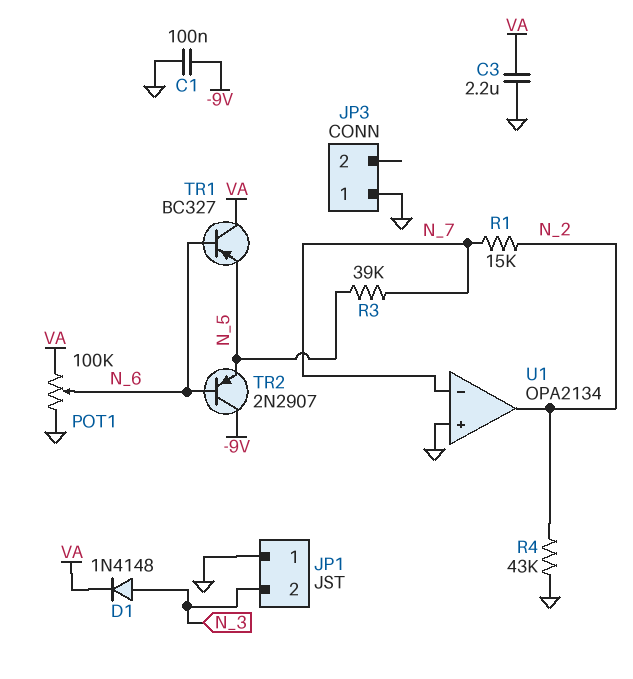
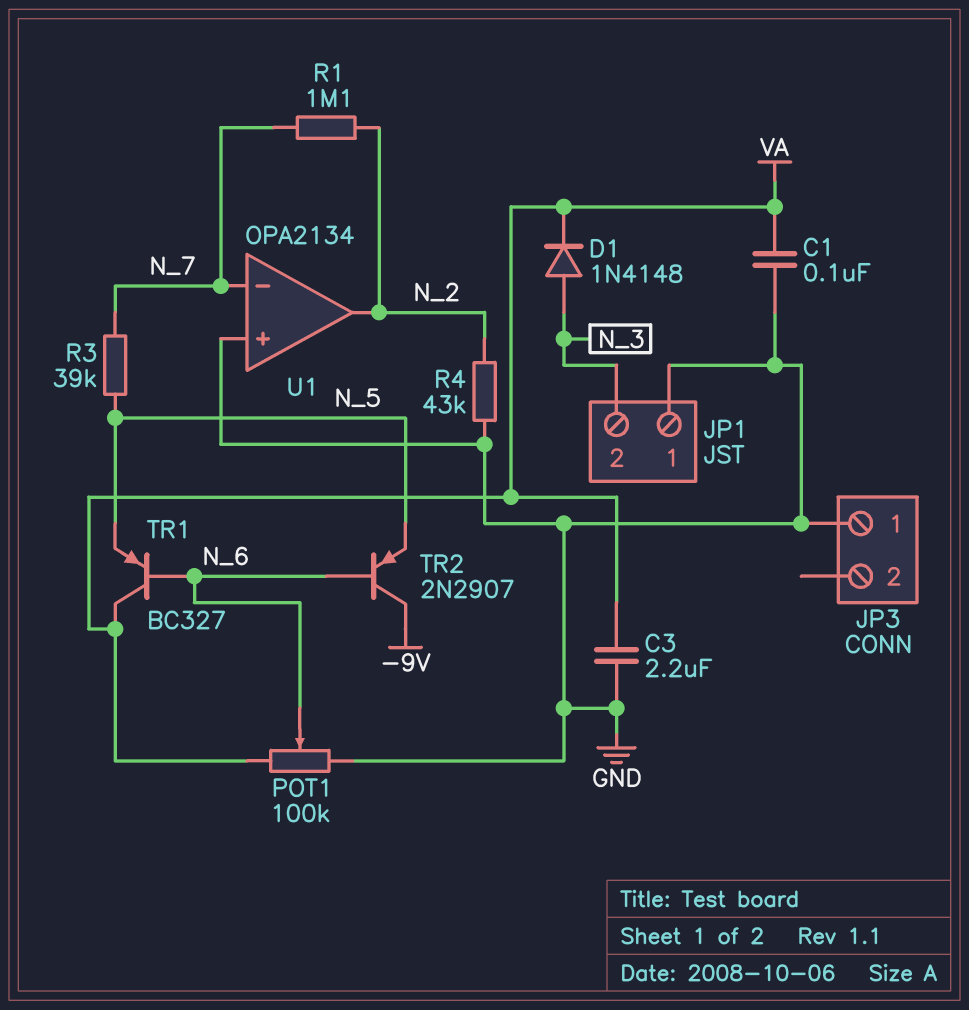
C1: 100nF (-9V, GND) -> 100nF (GND, VA)
R1: 15k (N_2, N_7) -> 1.1M (N_2, N_7)

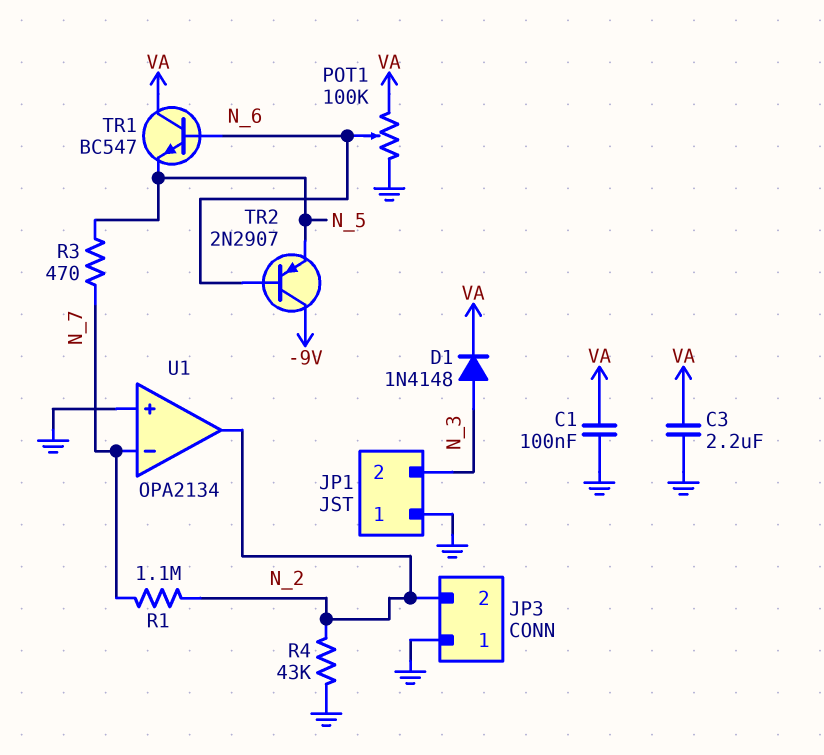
JP3 pin 2: none -> N_2
R3: 39k (N_5, N_7) -> 470 (N_5, N_7)
TR1: PNP BC327 (B N_6, C VA, E N_5) -> NPN BC547 (B N_6, C VA, E N_5)

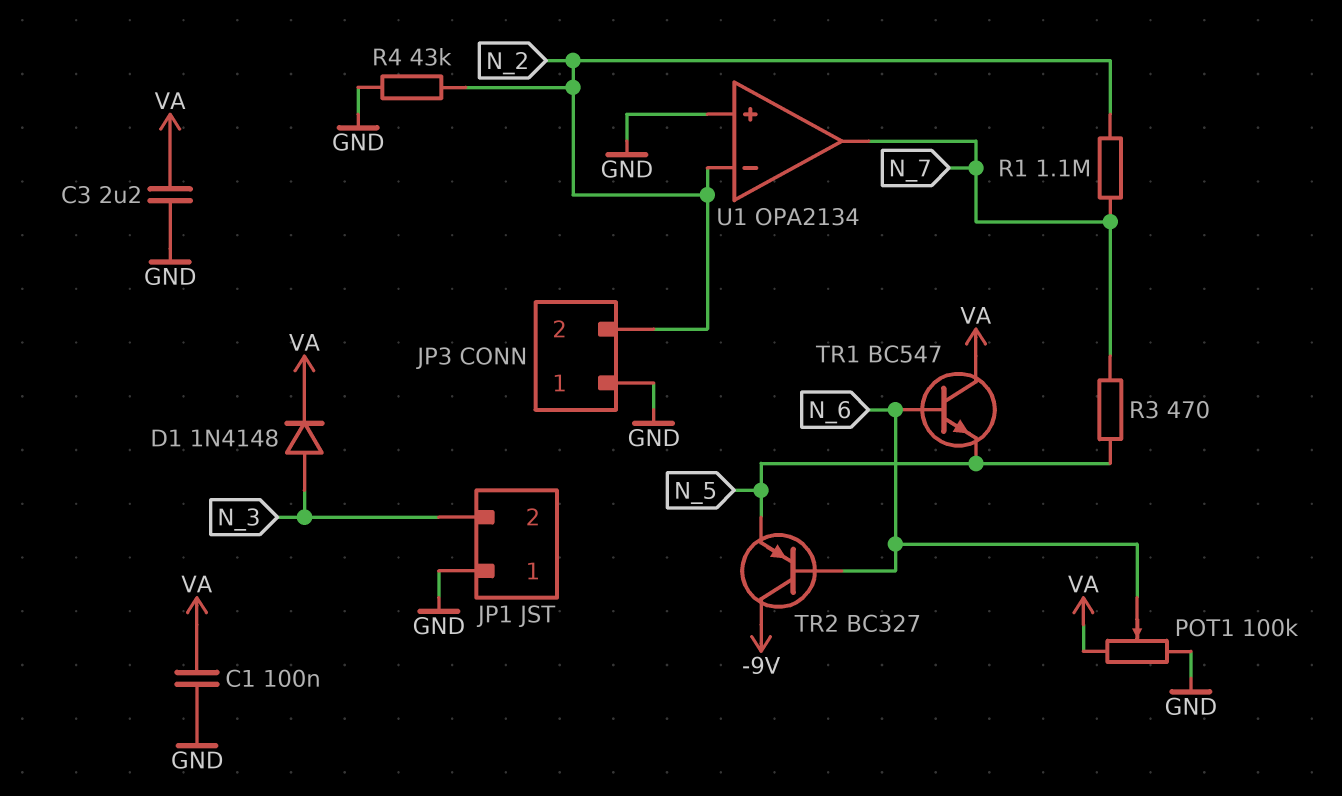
TR2: PNP 2N2907 (B N_6, C -9V, E N_5) -> PNP BC327 (B N_6, C -9V, E N_5)
U1 pin in-: N_7 -> N_2
U1 pin out: N_2 -> N_7

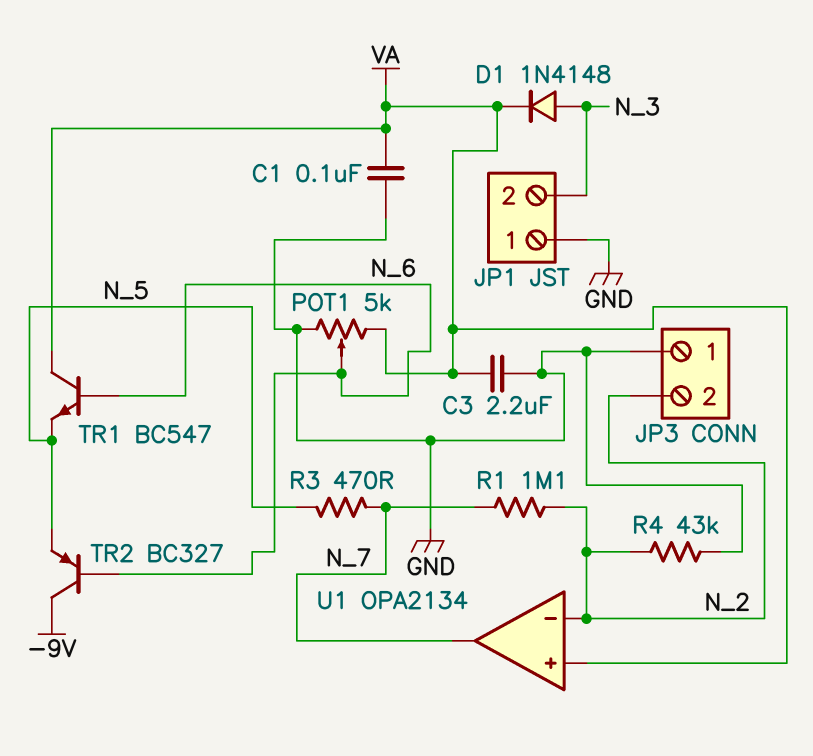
POT1: 100k (GND, VA, wiper N_6) -> 5k (GND, VA, wiper N_6)
U1 pin in+: GND -> VA

